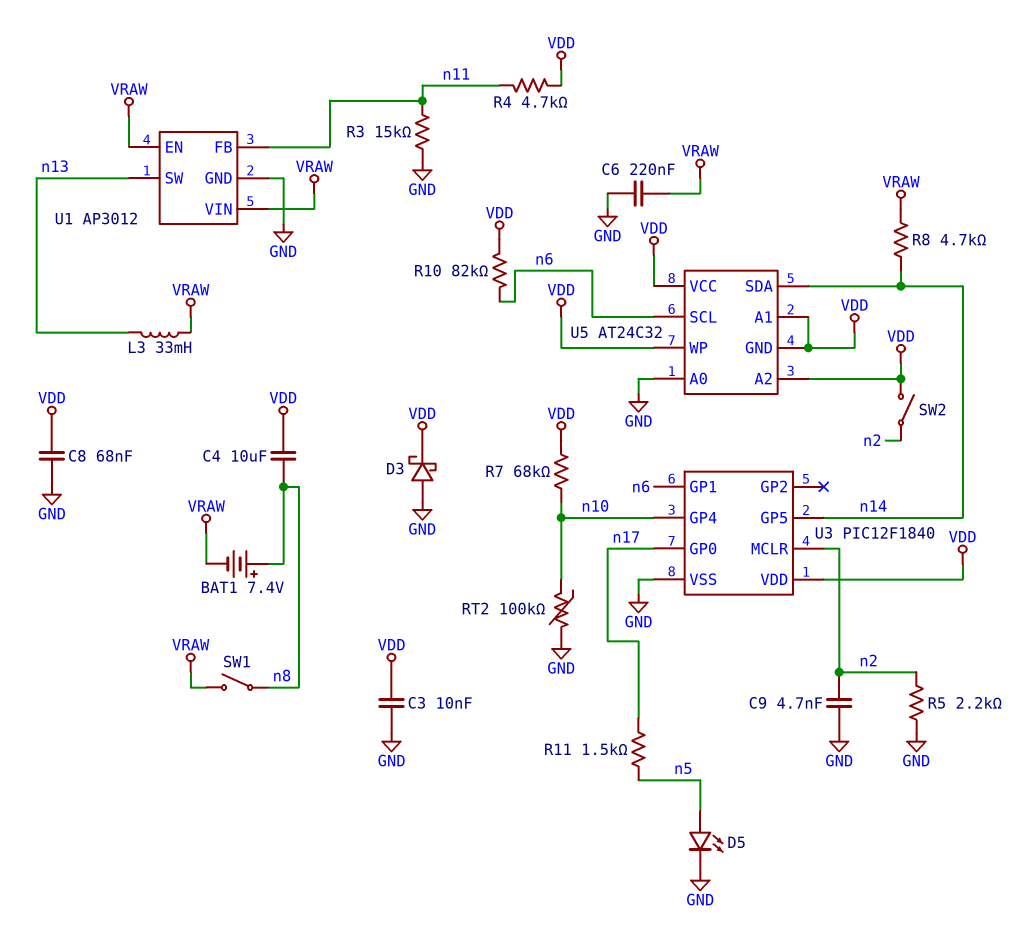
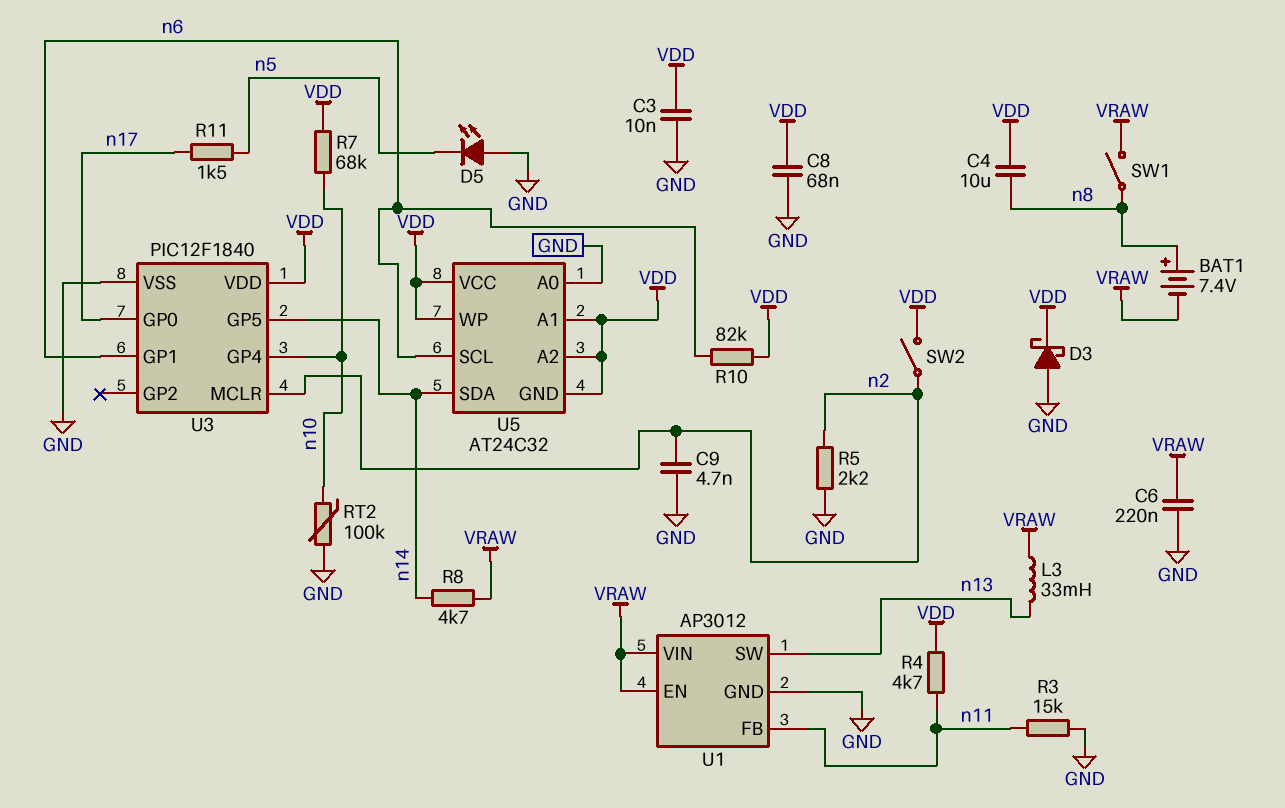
D5: LED (A n5, K GND) -> LED (A GND, K n5)

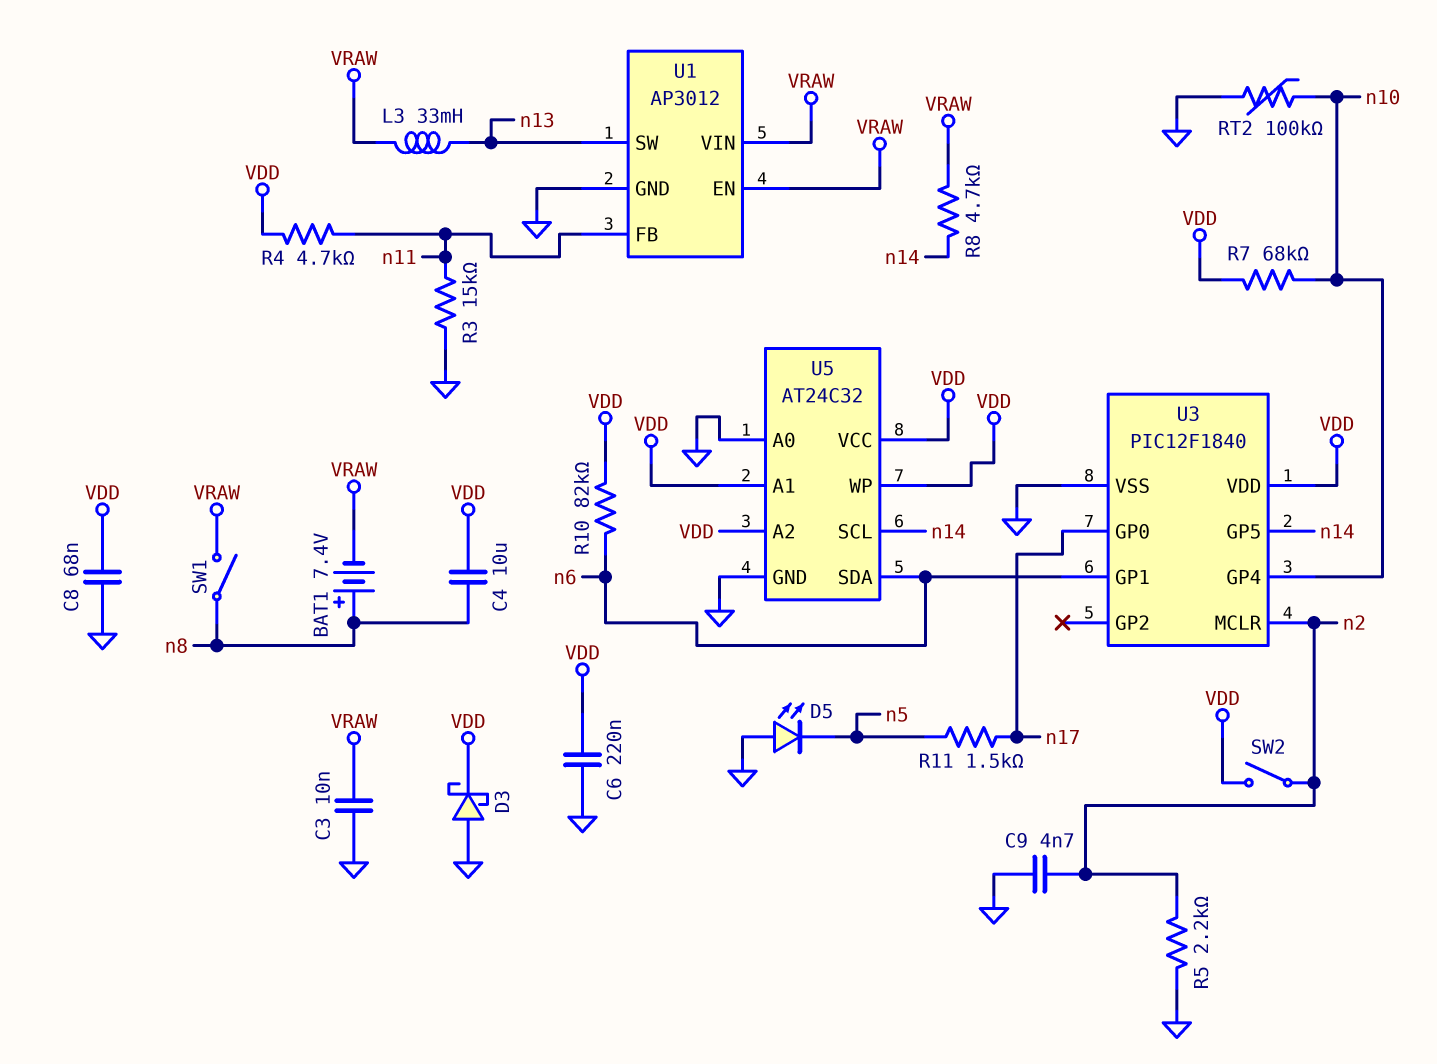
C3: 10nF (GND, VDD) -> 10nF (GND, VRAW)
C6: 220nF (GND, VRAW) -> 220nF (GND, VDD)
U5 pin GND: VDD -> GND
U5 pin SCL: n6 -> n14
U5 pin SDA: n14 -> n6

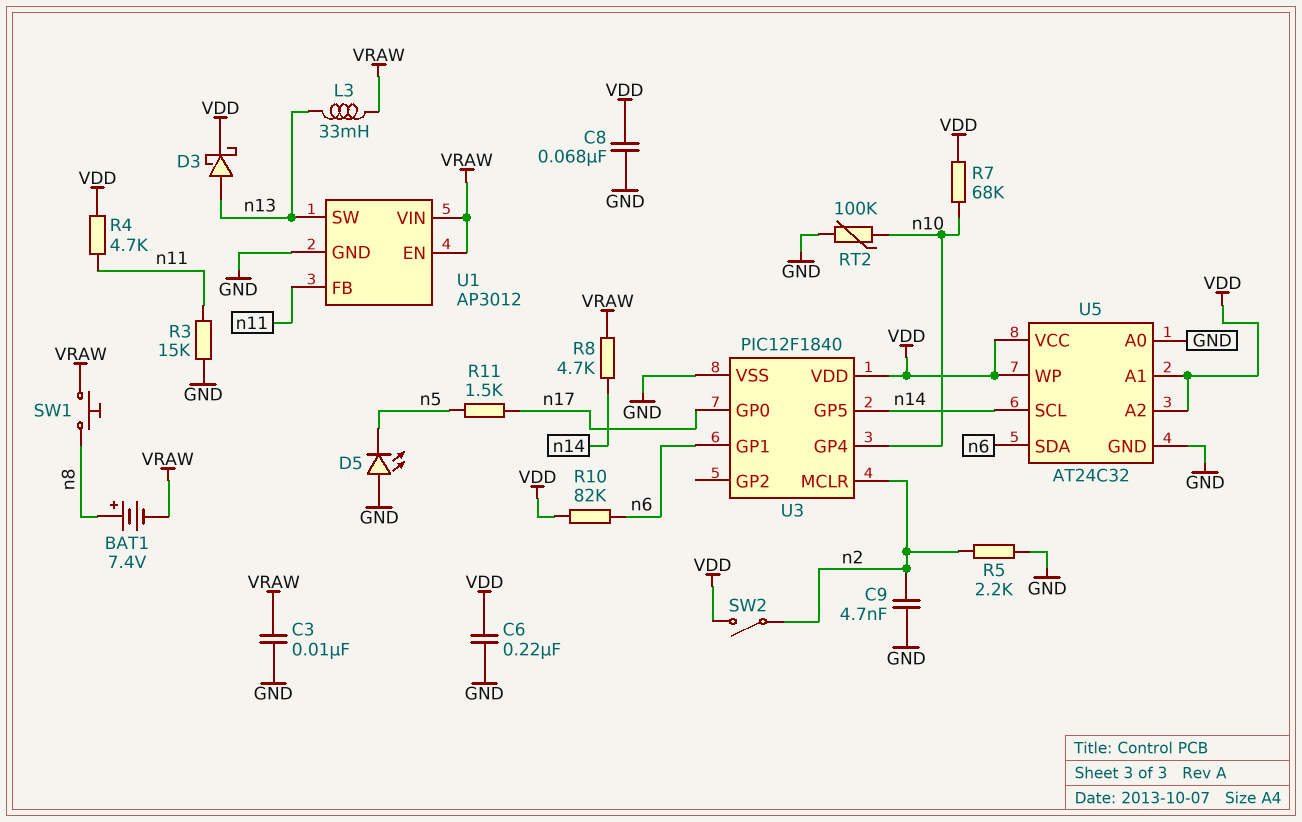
C4: 10uF (VDD, n8) -> none
D3: schottky (A GND, K VDD) -> schottky (A n13, K VDD)
SW1: switch (VRAW, n8) -> button (VRAW, n8)

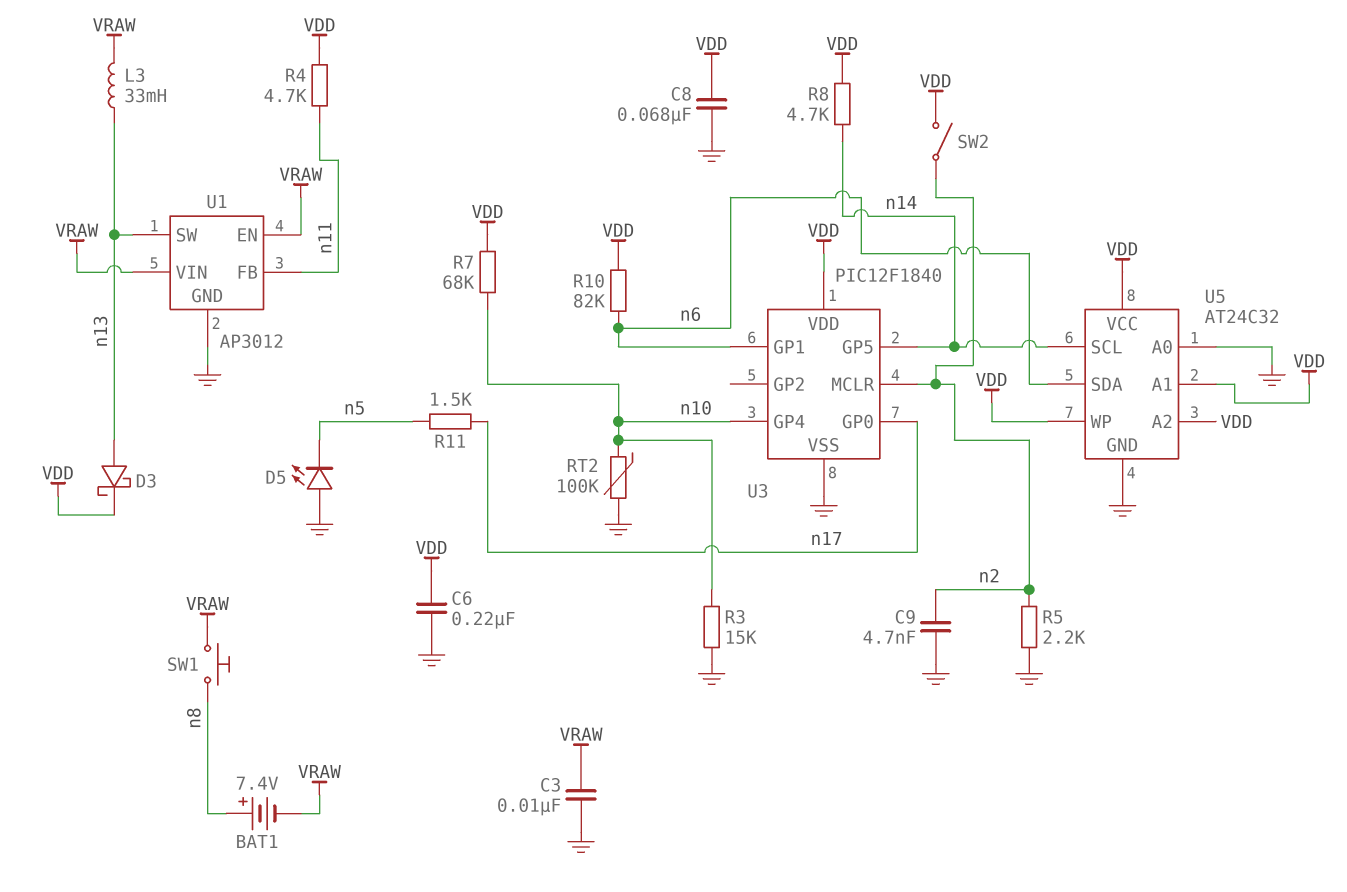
R3: 15k (GND, n11) -> 15k (GND, n10)
R8: 4.7k (VRAW, n14) -> 4.7k (VDD, n14)

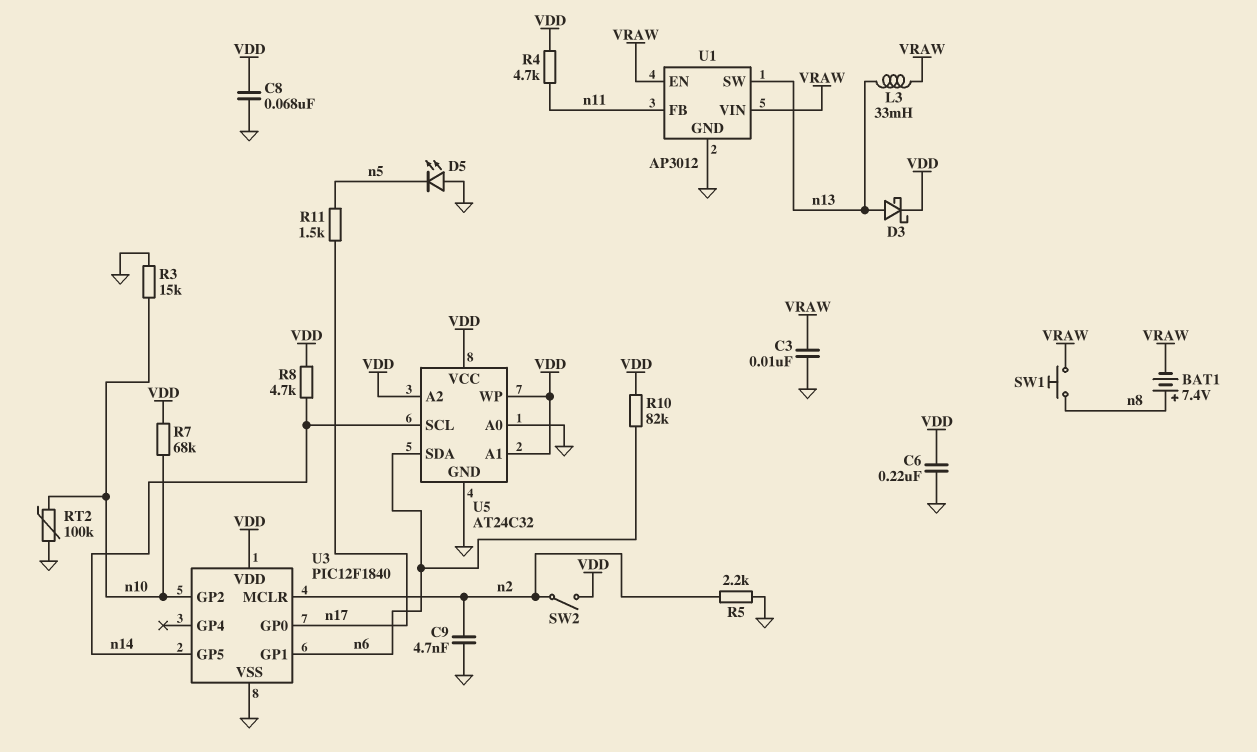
U3 pin GP2: none -> n10
U3 pin GP4: n10 -> none

